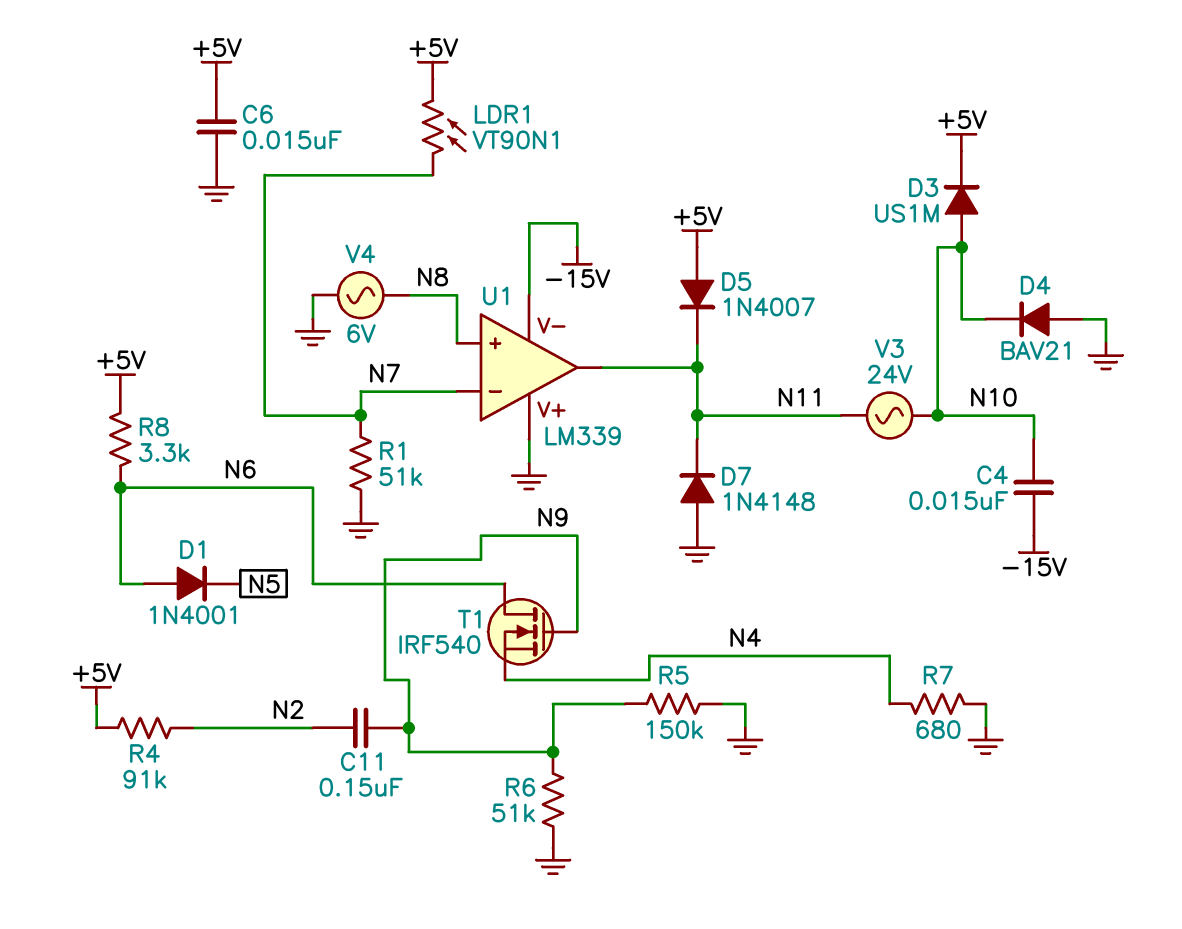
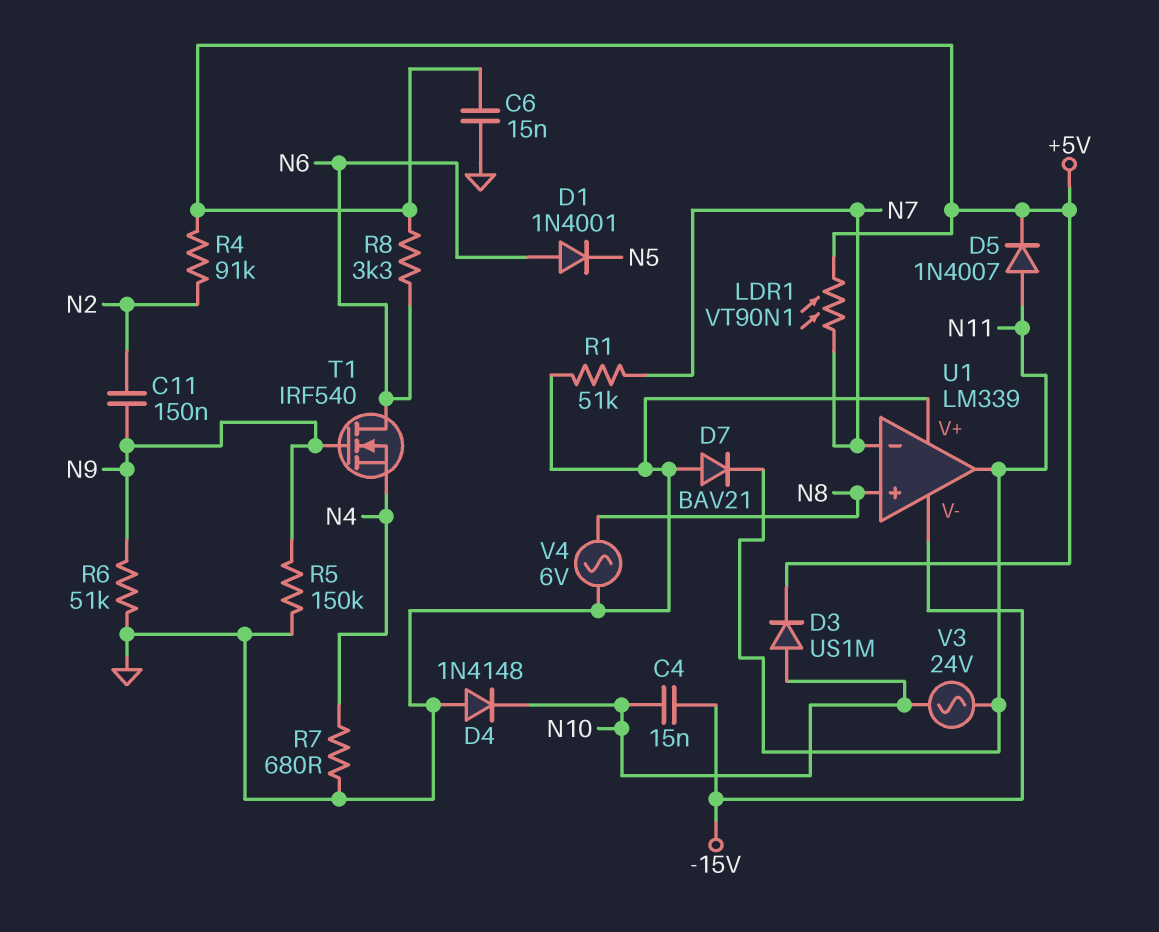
D4: diode BAV21 (A GND, K N10) -> diode 1N4148 (A GND, K N10)
D5: diode 1N4007 (A +5V, K N11) -> diode 1N4007 (A N11, K +5V)
D7: diode 1N4148 (A GND, K N11) -> diode BAV21 (A GND, K N11)

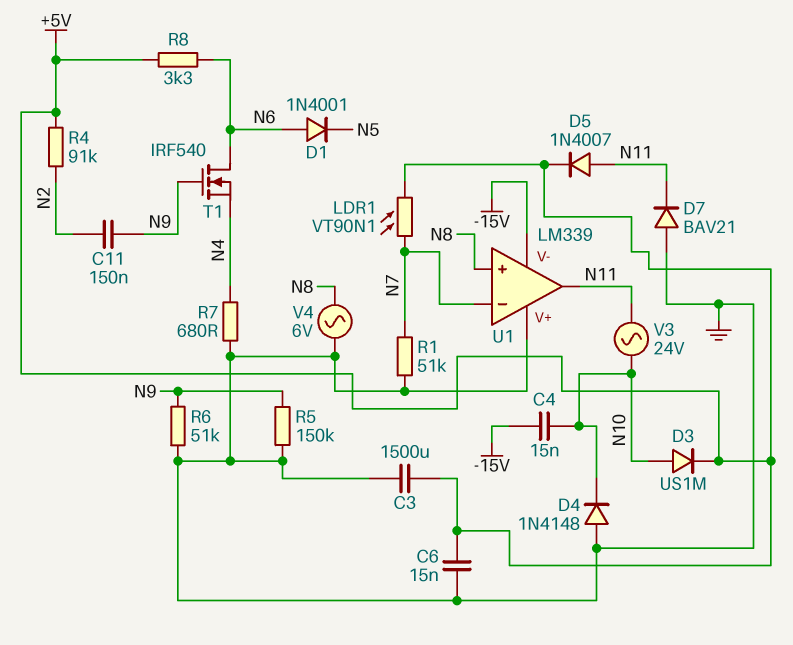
C3: none -> 1500uF (+5V, GND)

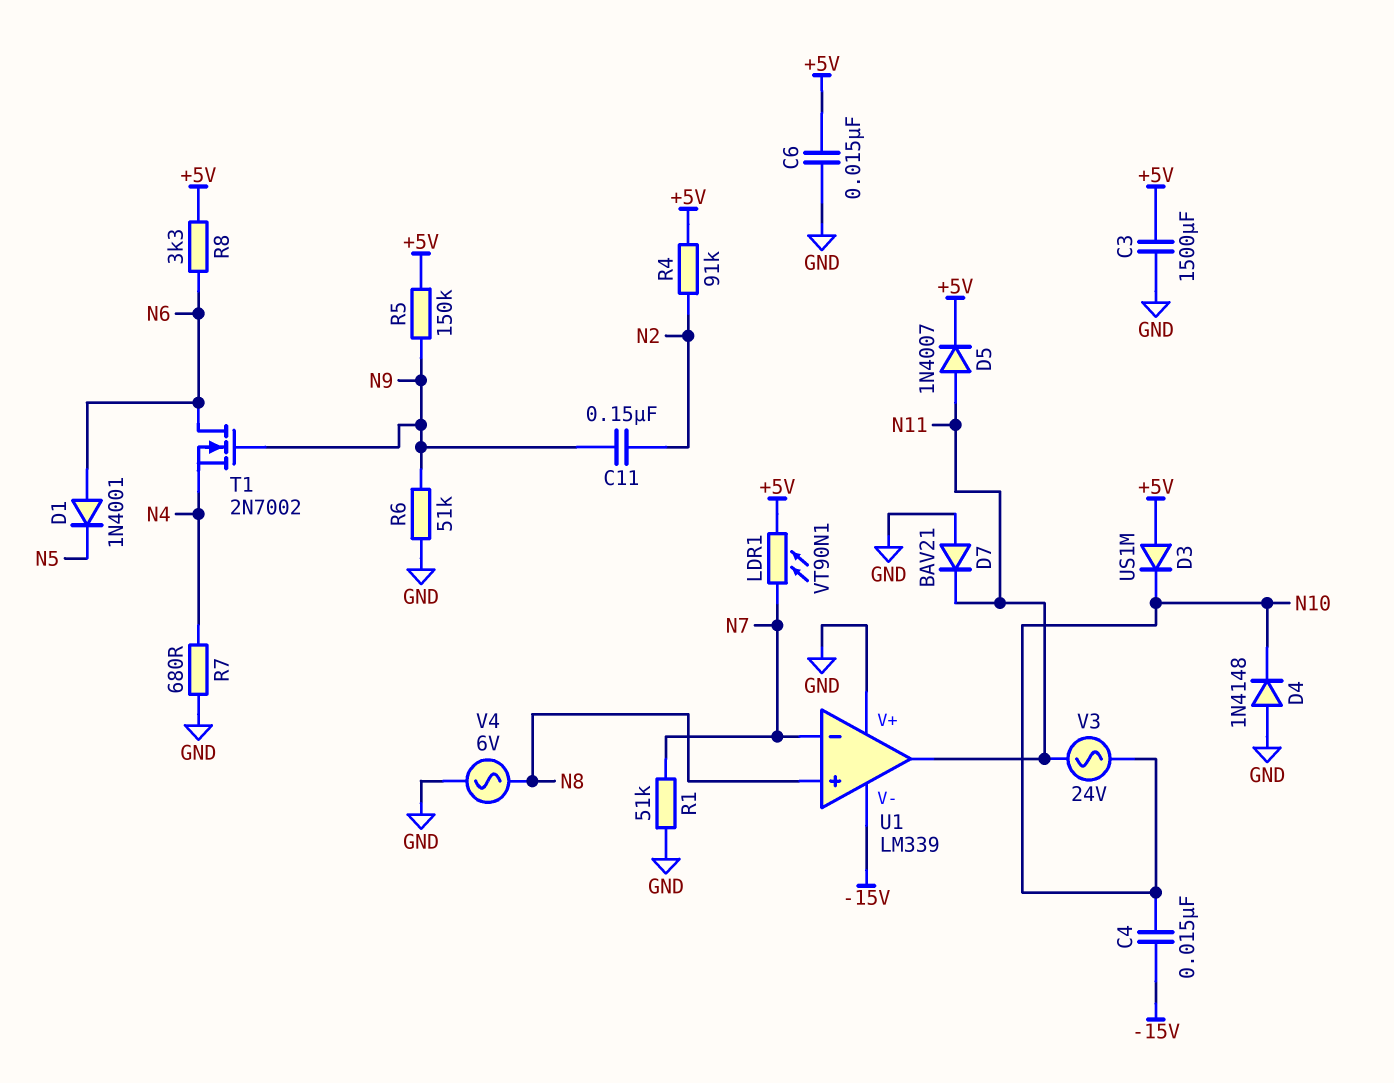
D3: diode US1M (A N10, K +5V) -> diode US1M (A +5V, K N10)
R5: 150k (GND, N9) -> 150k (+5V, N9)
T1: NMOS IRF540 (G N9, D N6, S N4) -> NMOS 2N7002 (G N9, D N6, S N4)

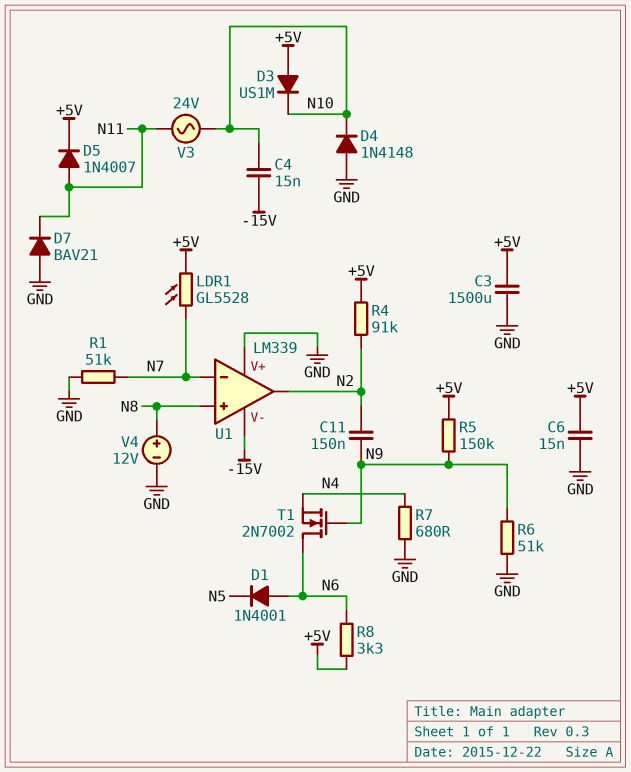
LDR1: VT90N1 (+5V, N7) -> GL5528 (+5V, N7)
U1 pin out: N11 -> N2
V4: AC 6V (GND, N8) -> 12V (plus N8, minus GND)

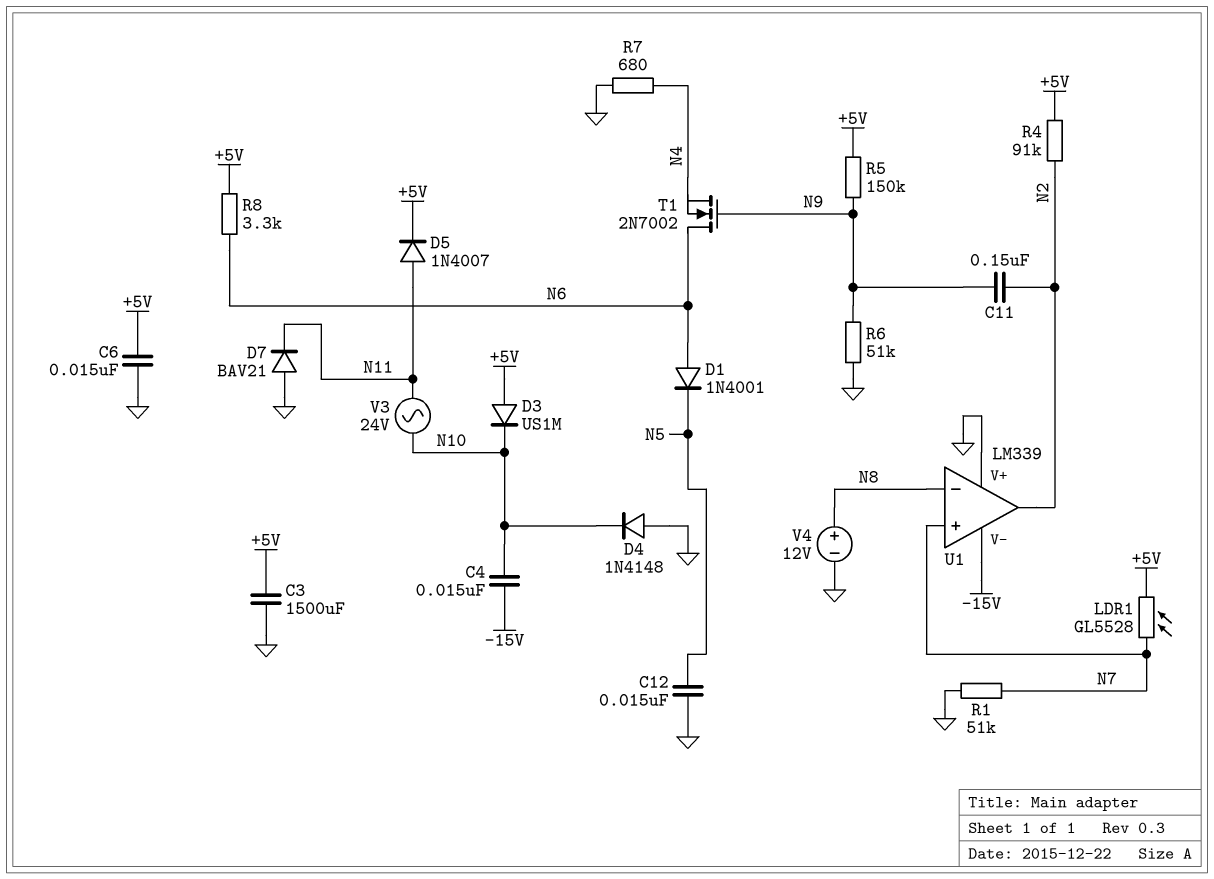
C12: none -> 15nF (GND, N5)
U1 pin in+: N8 -> N7
U1 pin in-: N7 -> N8

